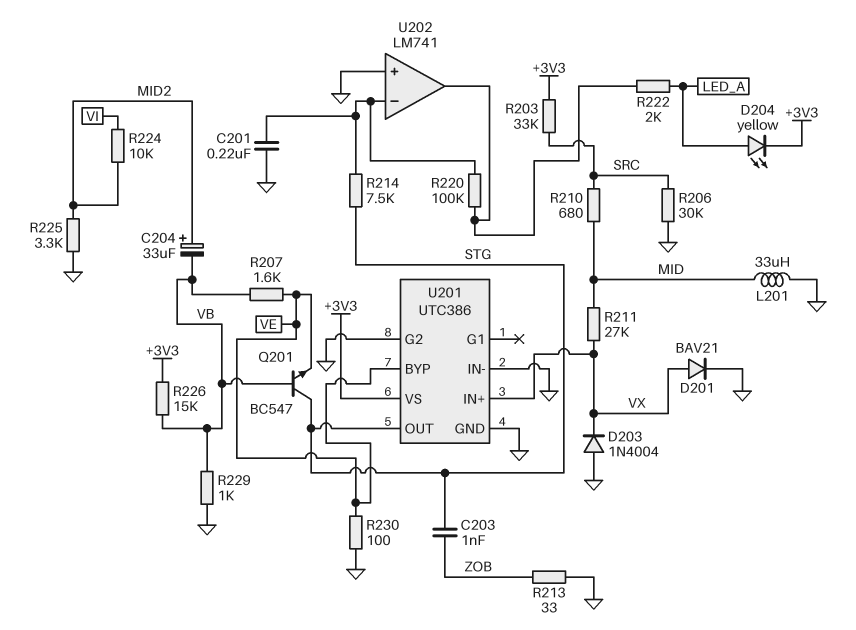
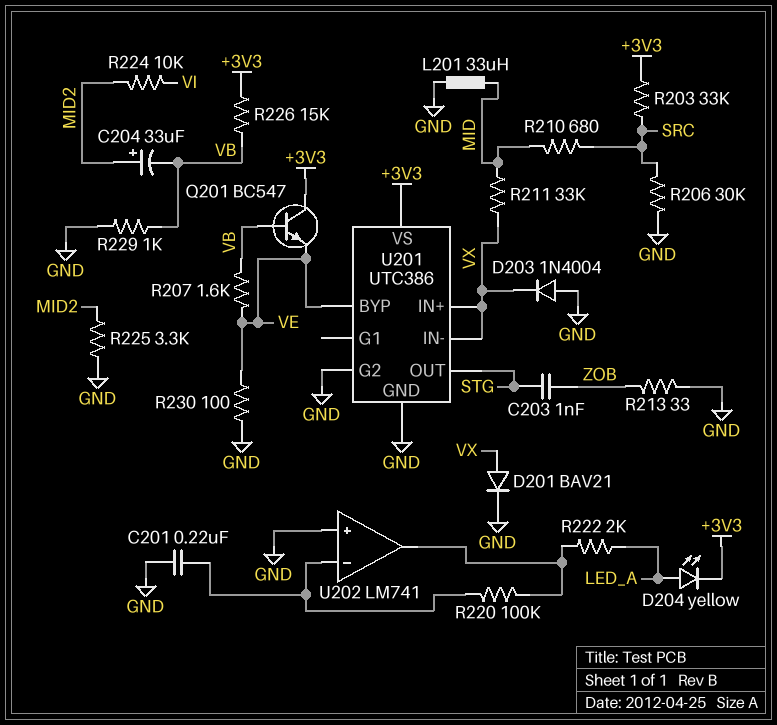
Q201: NPN BC547 (B VB, C STG, E VE) -> NPN BC547 (B VB, C +3V3, E VE)
R211: 27k (MID, VX) -> 33k (MID, VX)
R214: 7.5k (STG, U202/in-) -> none
U201 pin IN-: GND -> VX

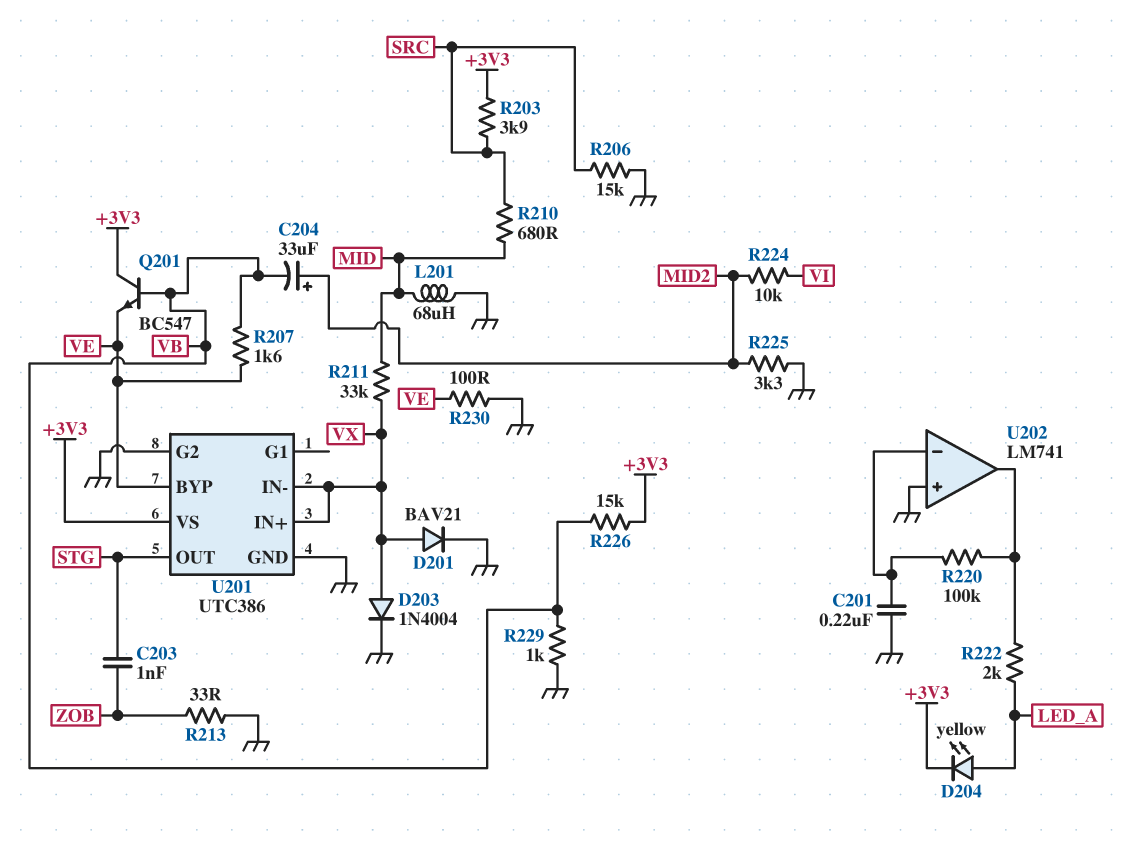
D203: diode 1N4004 (A GND, K VX) -> diode 1N4004 (A VX, K GND)
L201: 33uH (GND, MID) -> 68uH (GND, MID)
R203: 33k (+3V3, SRC) -> 3.9k (+3V3, SRC)
R206: 30k (GND, SRC) -> 15k (GND, SRC)

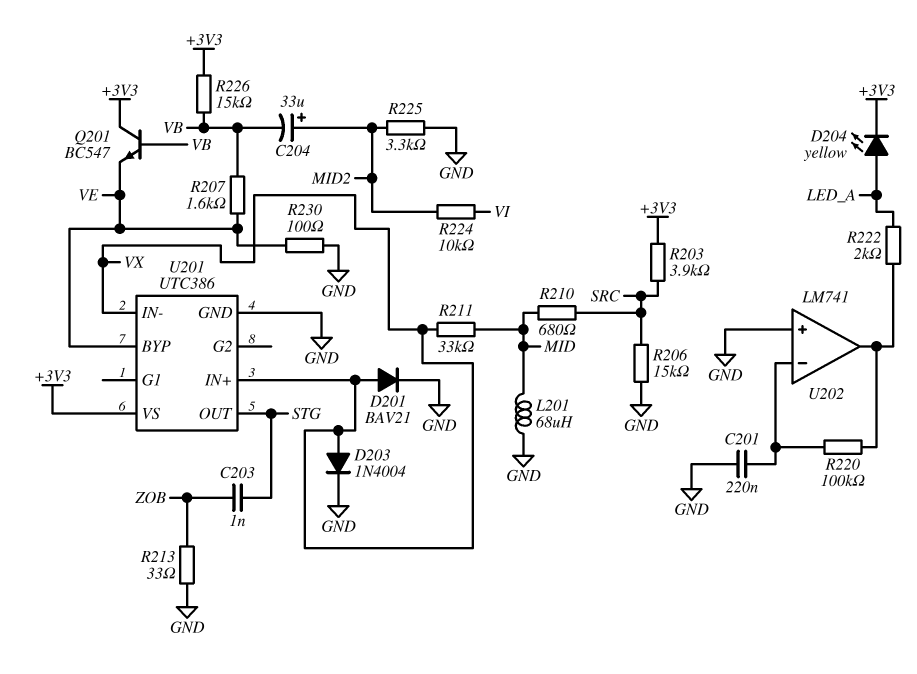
R229: 1k (GND, VB) -> none
U201 pin G2: GND -> none

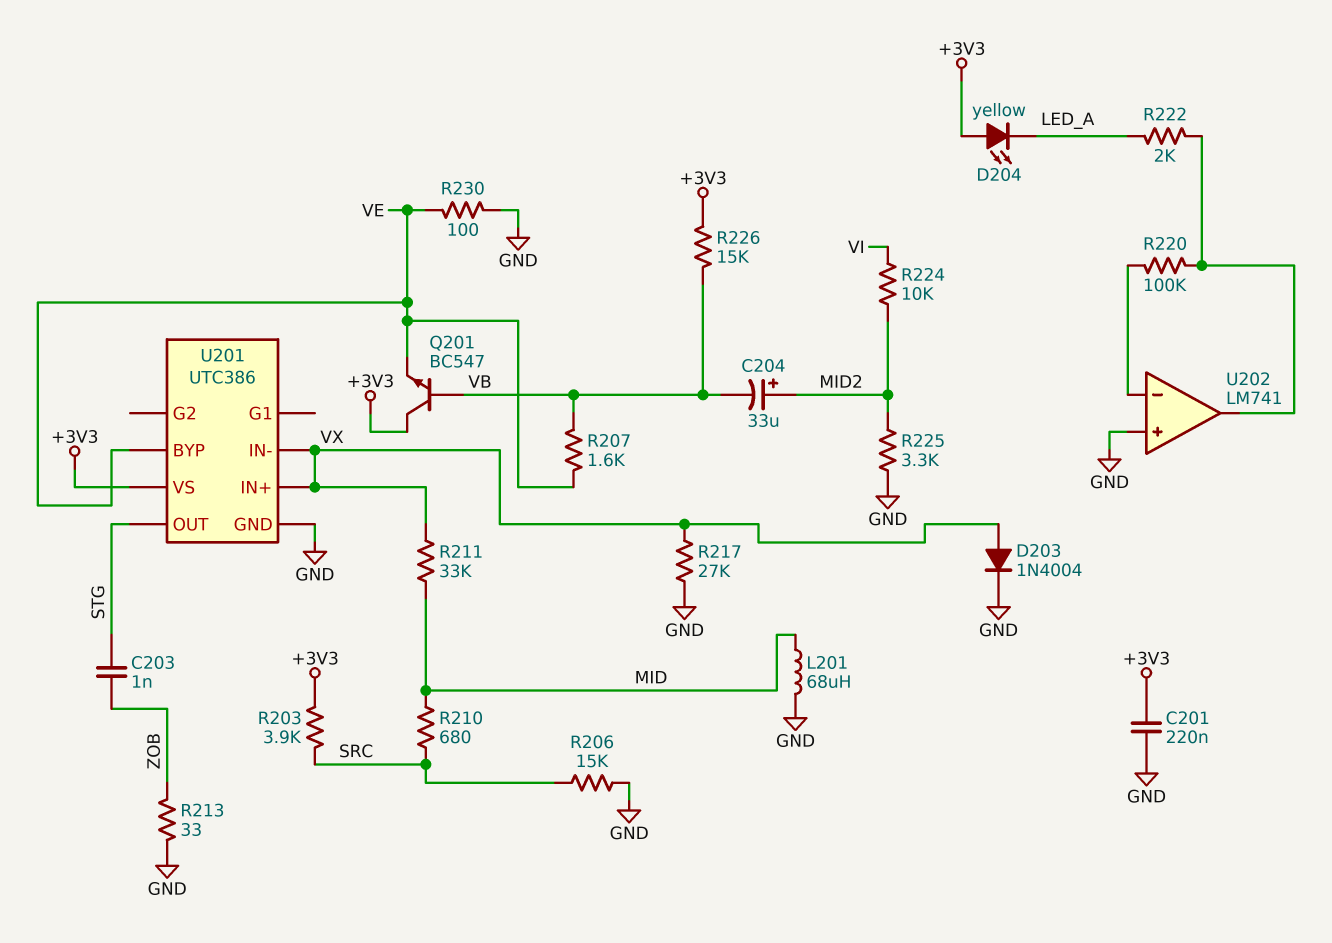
C201: 220nF (GND, U202/in-) -> 220nF (+3V3, GND)
D201: diode BAV21 (A VX, K GND) -> none
D204: LED yellow (A LED_A, K +3V3) -> LED yellow (A +3V3, K LED_A)
R217: none -> 27k (GND, VX)

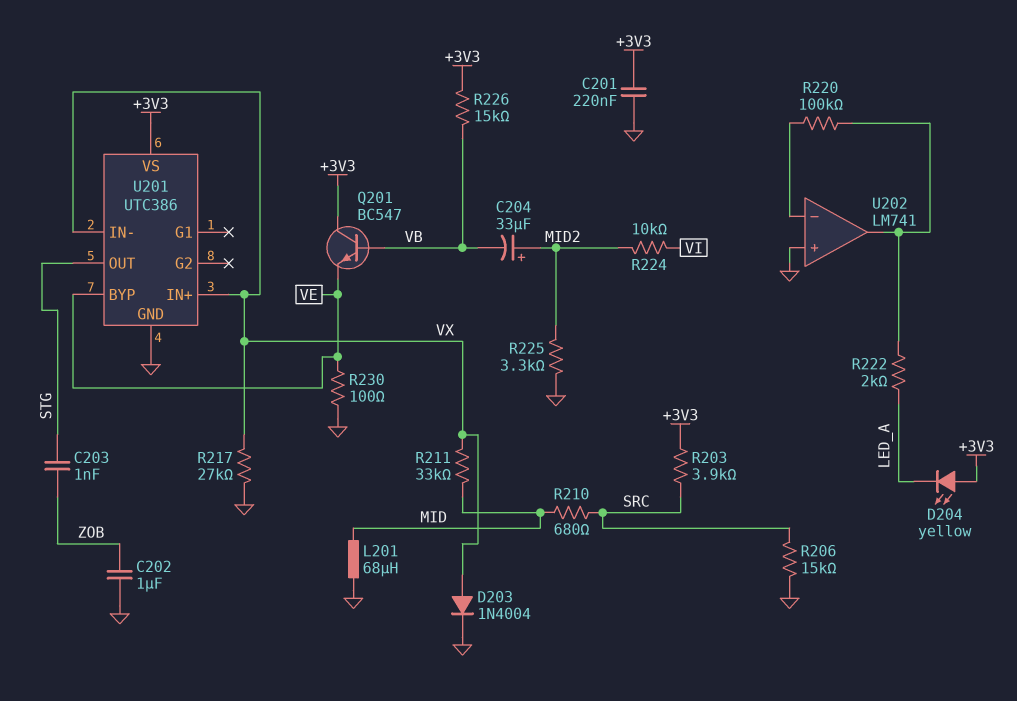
C202: none -> 1uF (GND, ZOB)
R207: 1.6k (VB, VE) -> none
R213: 33 (GND, ZOB) -> none

